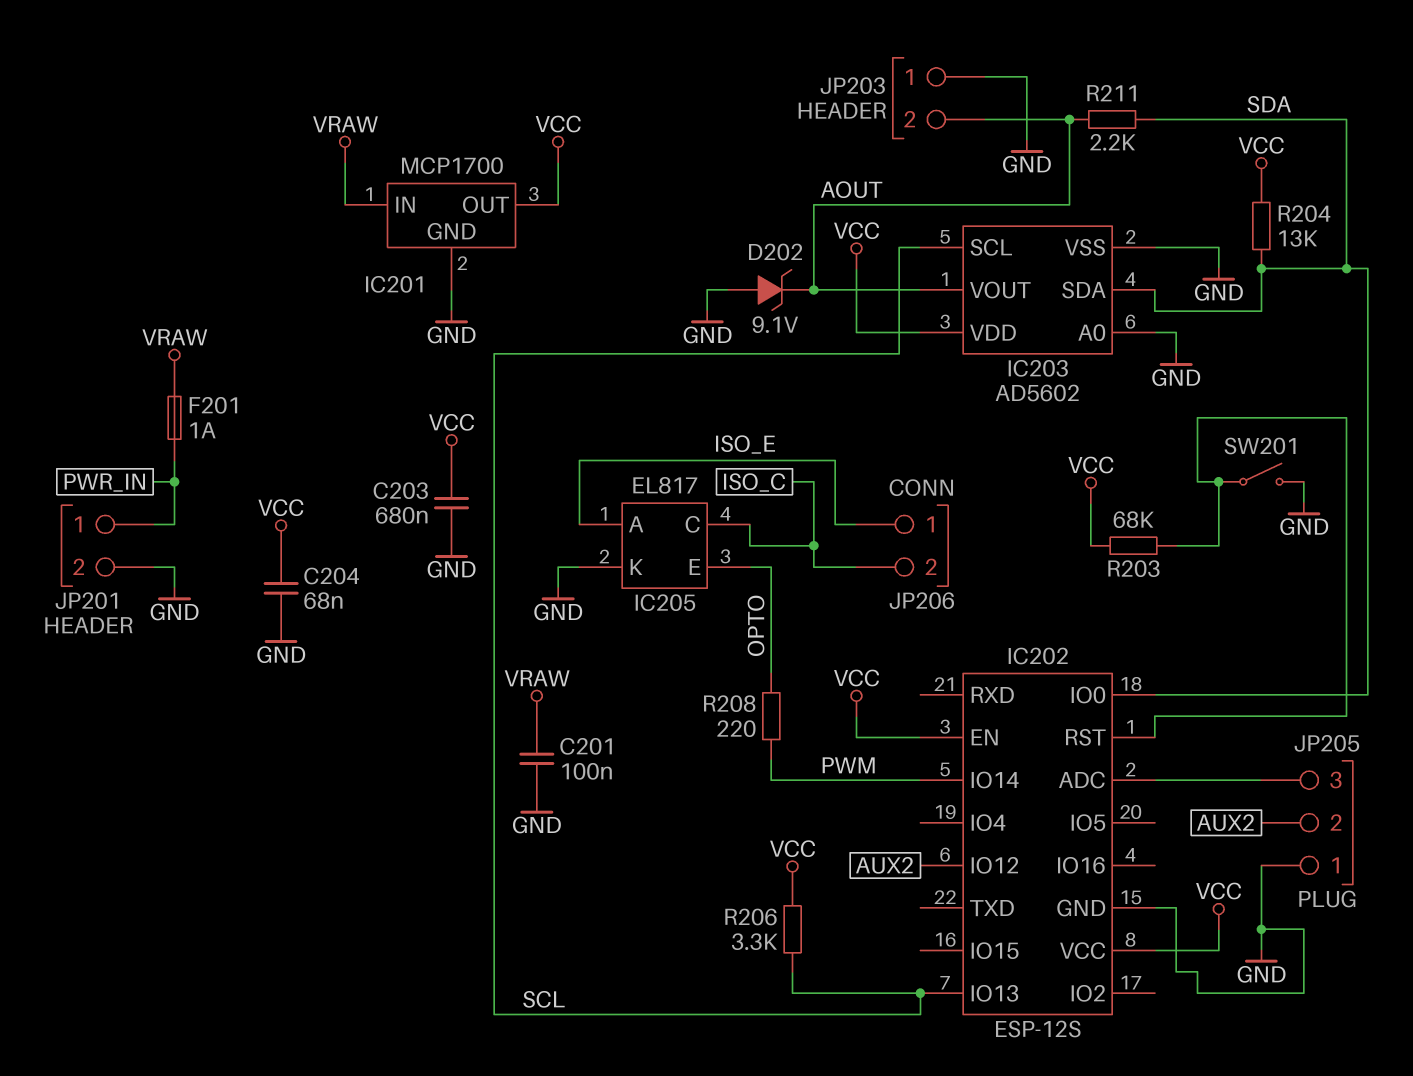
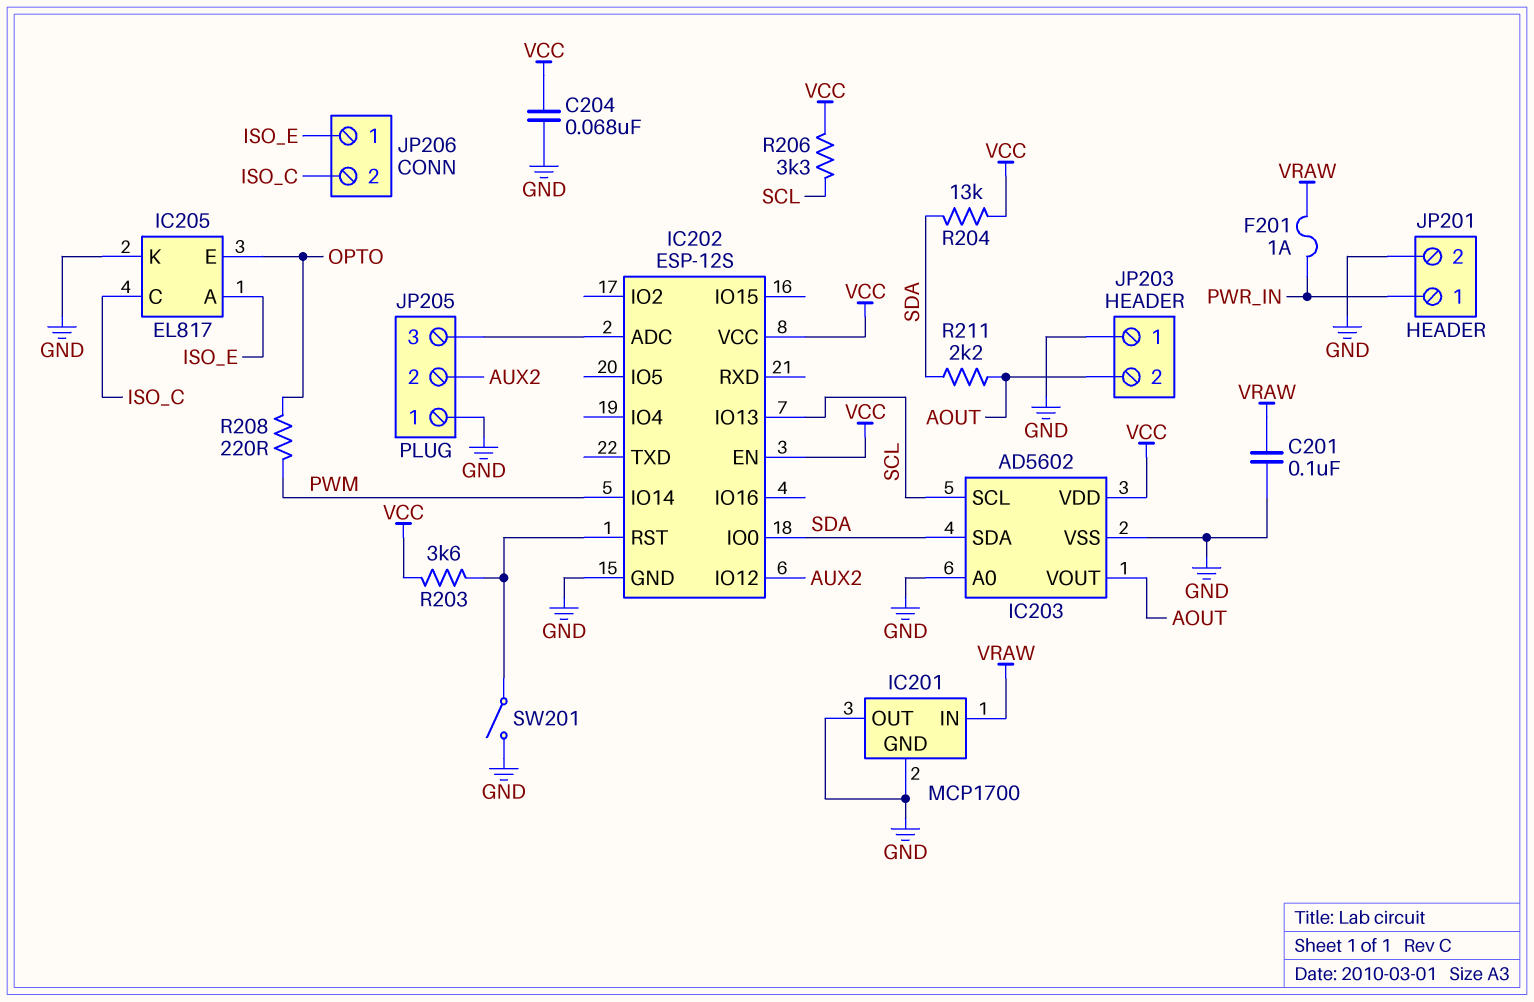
C203: 680nF (GND, VCC) -> none
D202: zener 9.1V (A GND, K AOUT) -> none
IC201 pin OUT: VCC -> GND
R203: 68k (IC202/RST, VCC) -> 3.6k (IC202/RST, VCC)

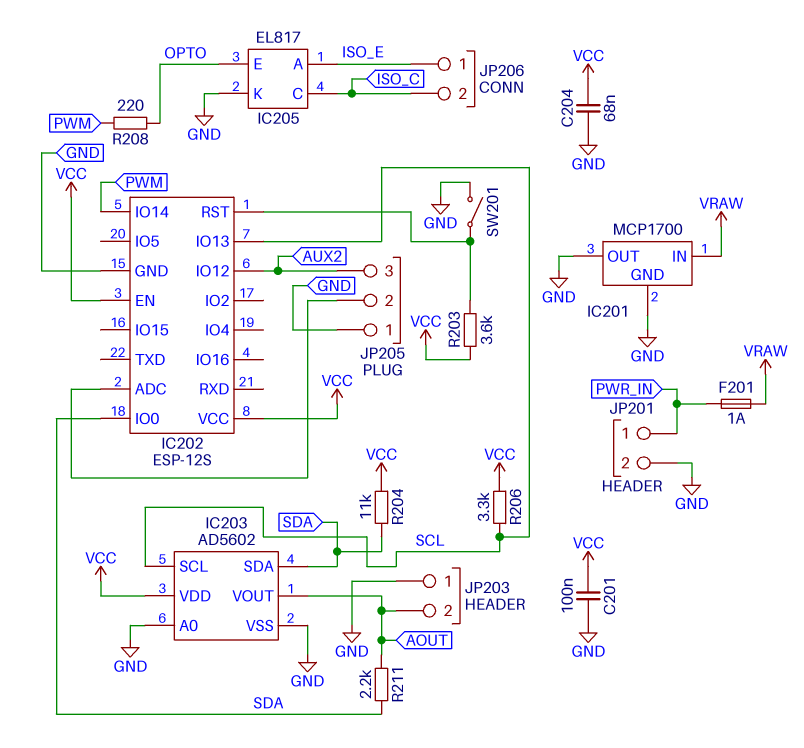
C201: 100nF (GND, VRAW) -> 100nF (GND, VCC)
JP205 pin 2: AUX2 -> IC202/ADC
JP205 pin 3: IC202/ADC -> AUX2
R204: 13k (SDA, VCC) -> 11k (SDA, VCC)

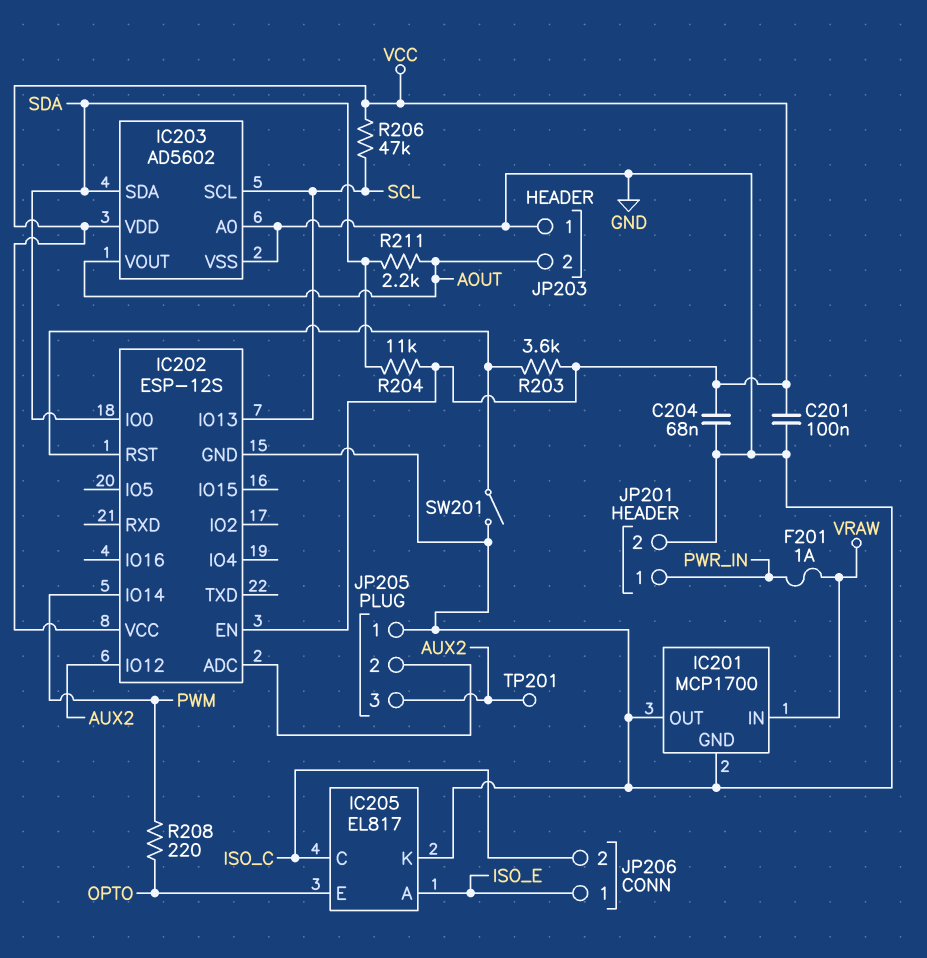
R206: 3.3k (SCL, VCC) -> 47k (SCL, VCC)
TP201: none -> test point (AUX2)

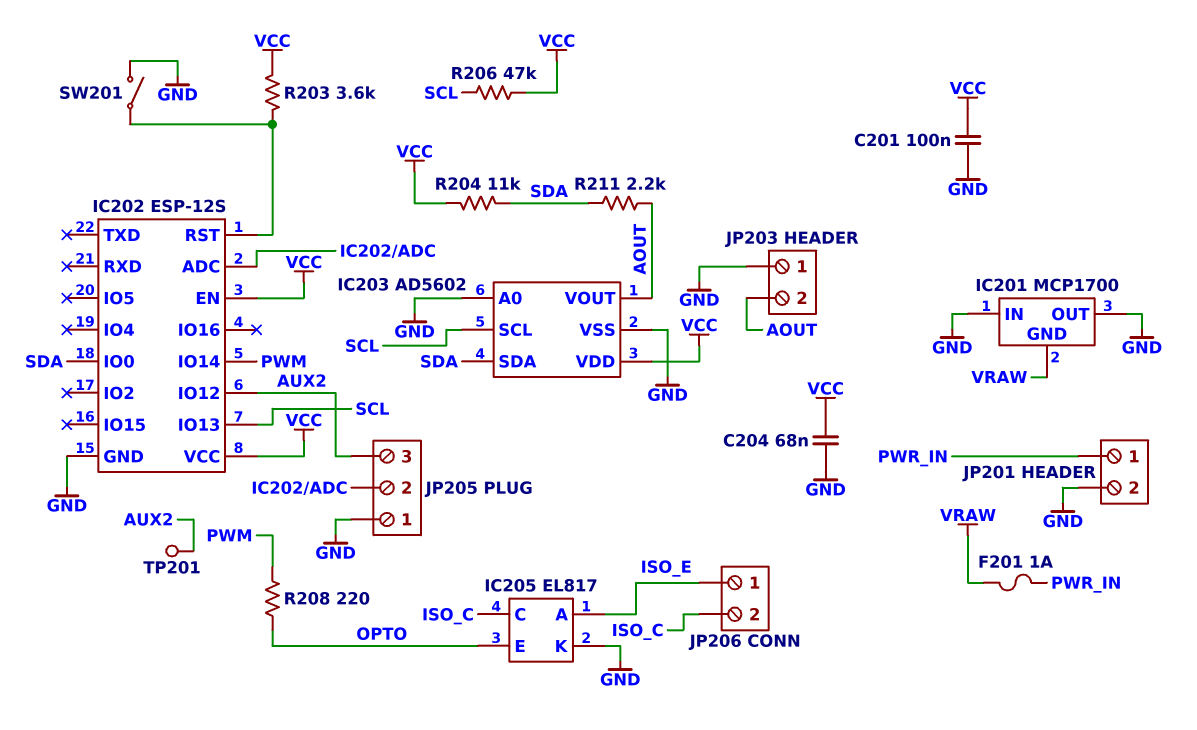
IC201 pin GND: GND -> VRAW
IC201 pin IN: VRAW -> GND

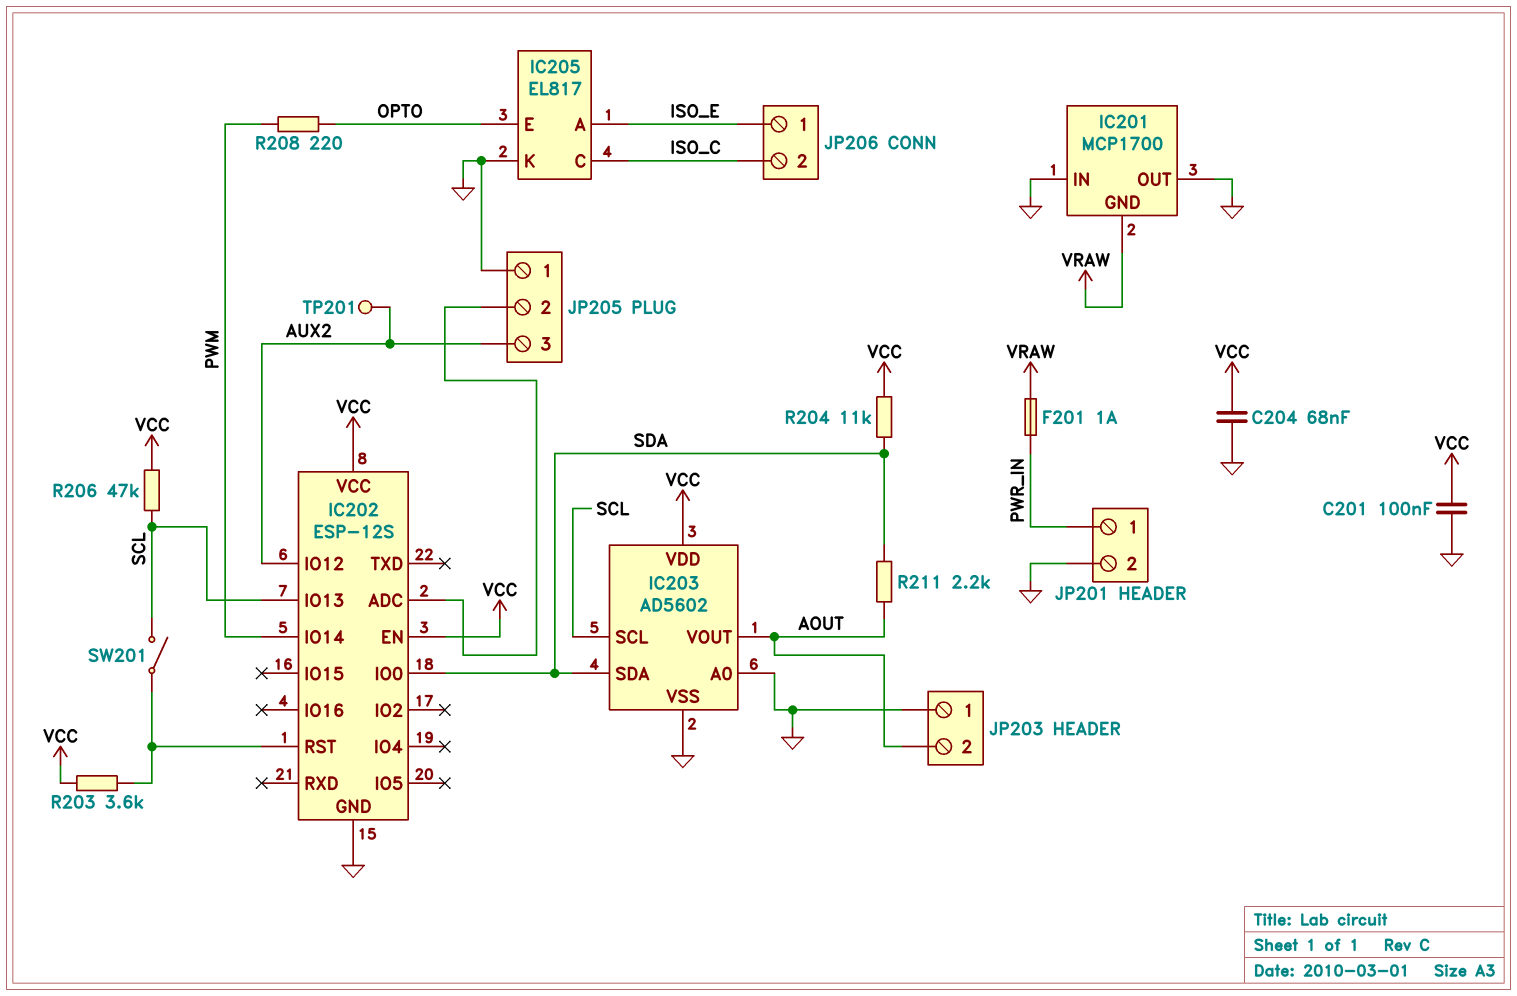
SW201: switch (GND, IC202/RST) -> switch (IC202/RST, SCL)

